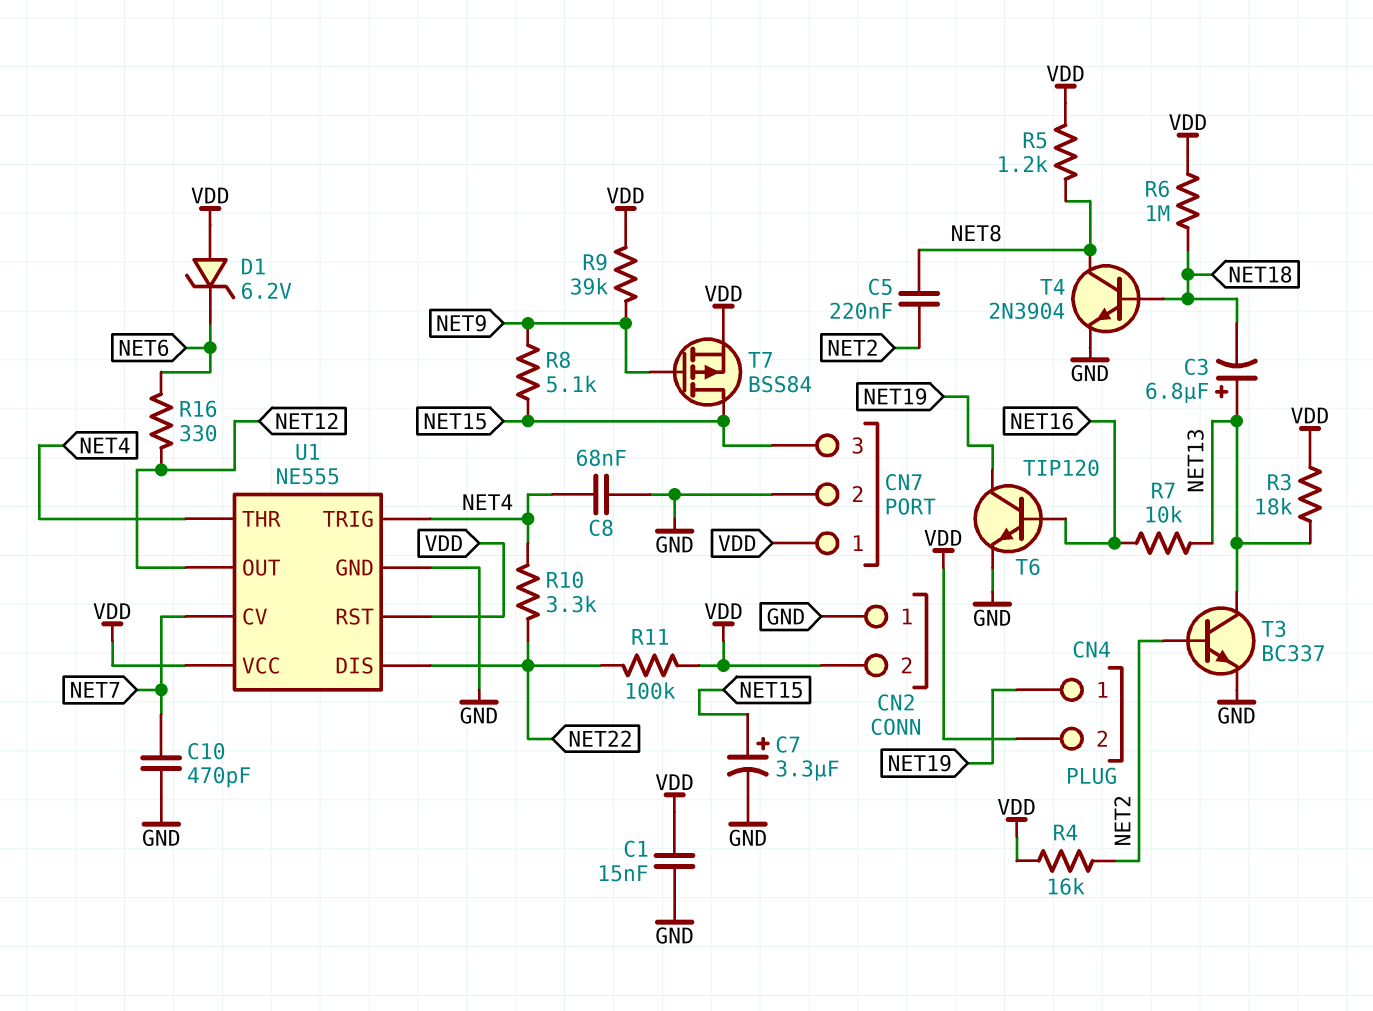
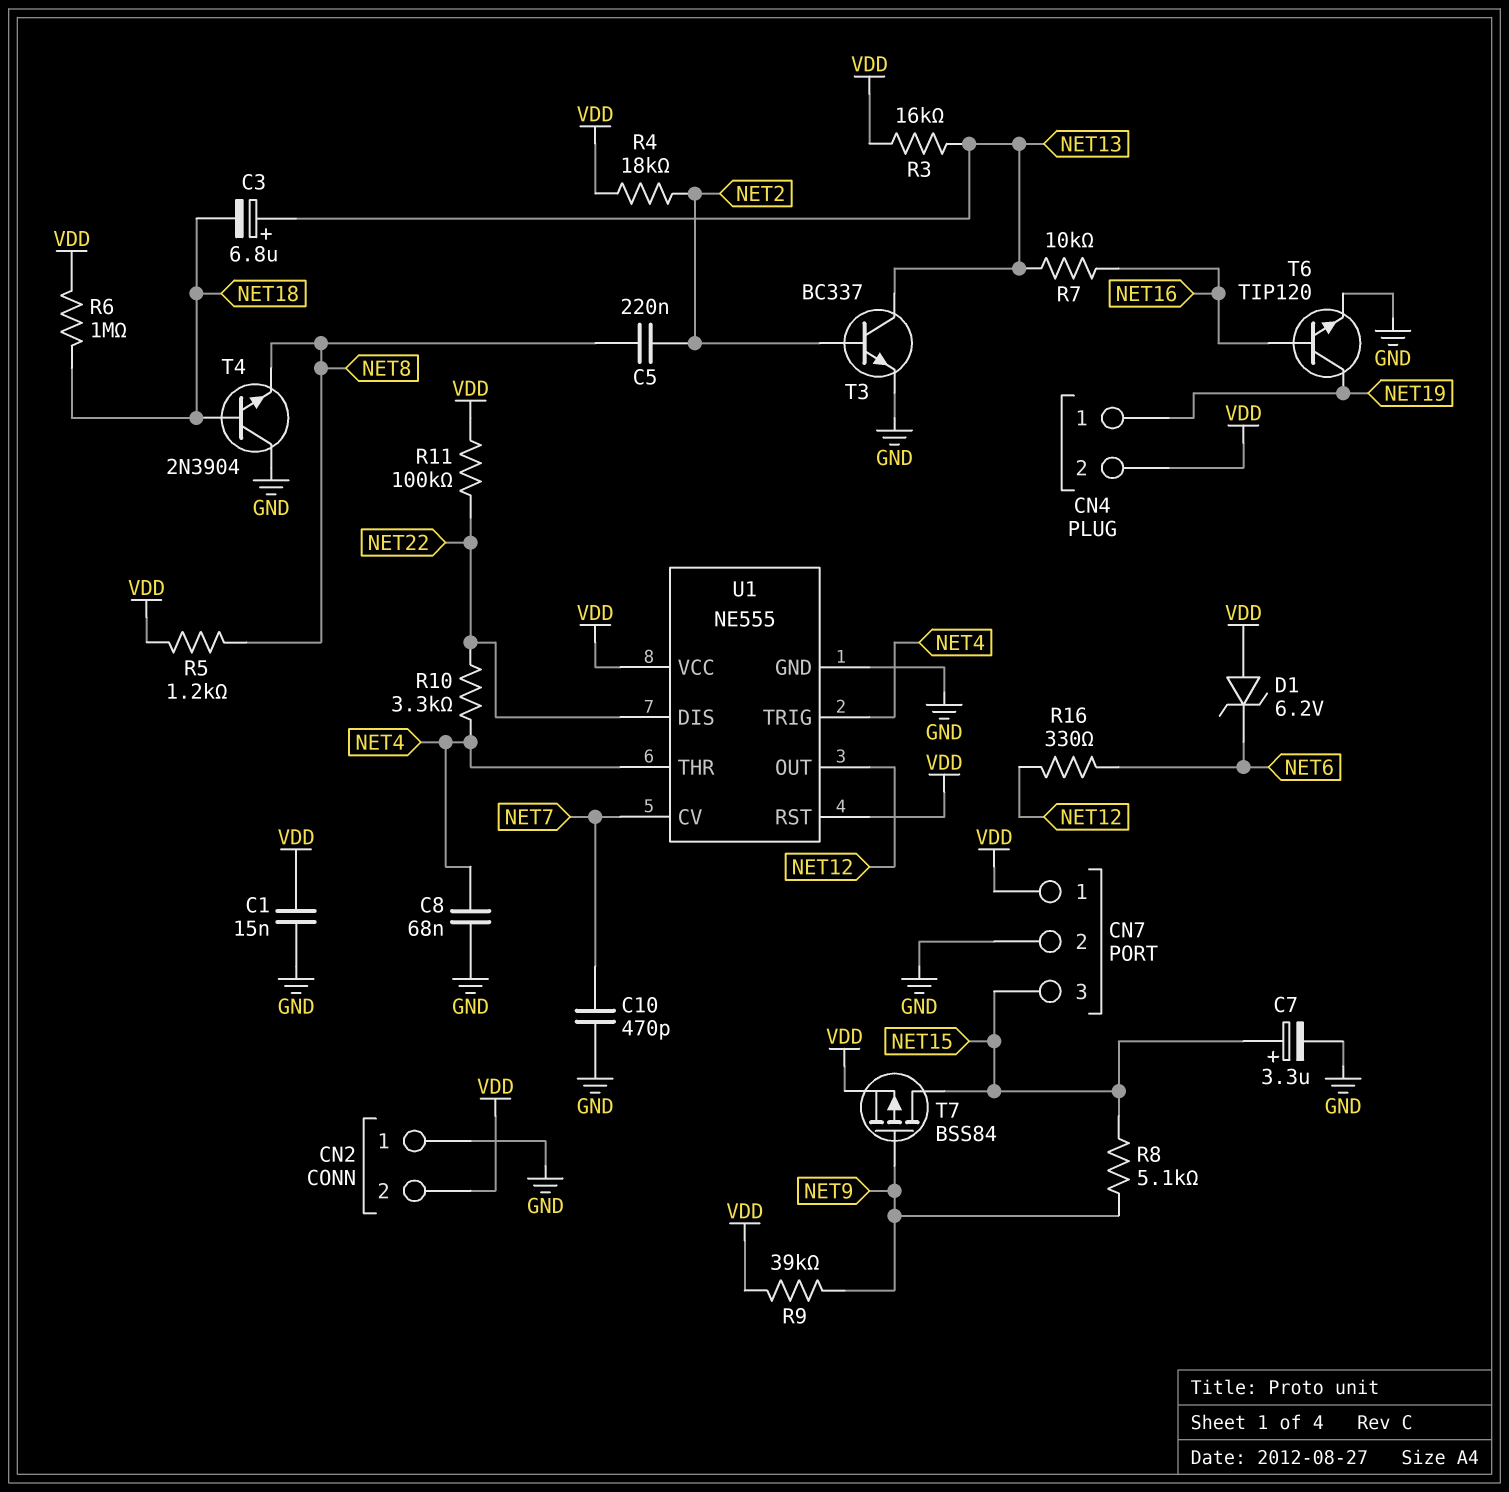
R3: 18k (NET13, VDD) -> 16k (NET13, VDD)
R4: 16k (NET2, VDD) -> 18k (NET2, VDD)
T4: NPN 2N3904 (B NET18, C NET8, E GND) -> NPN 2N3904 (B NET18, C GND, E NET8)

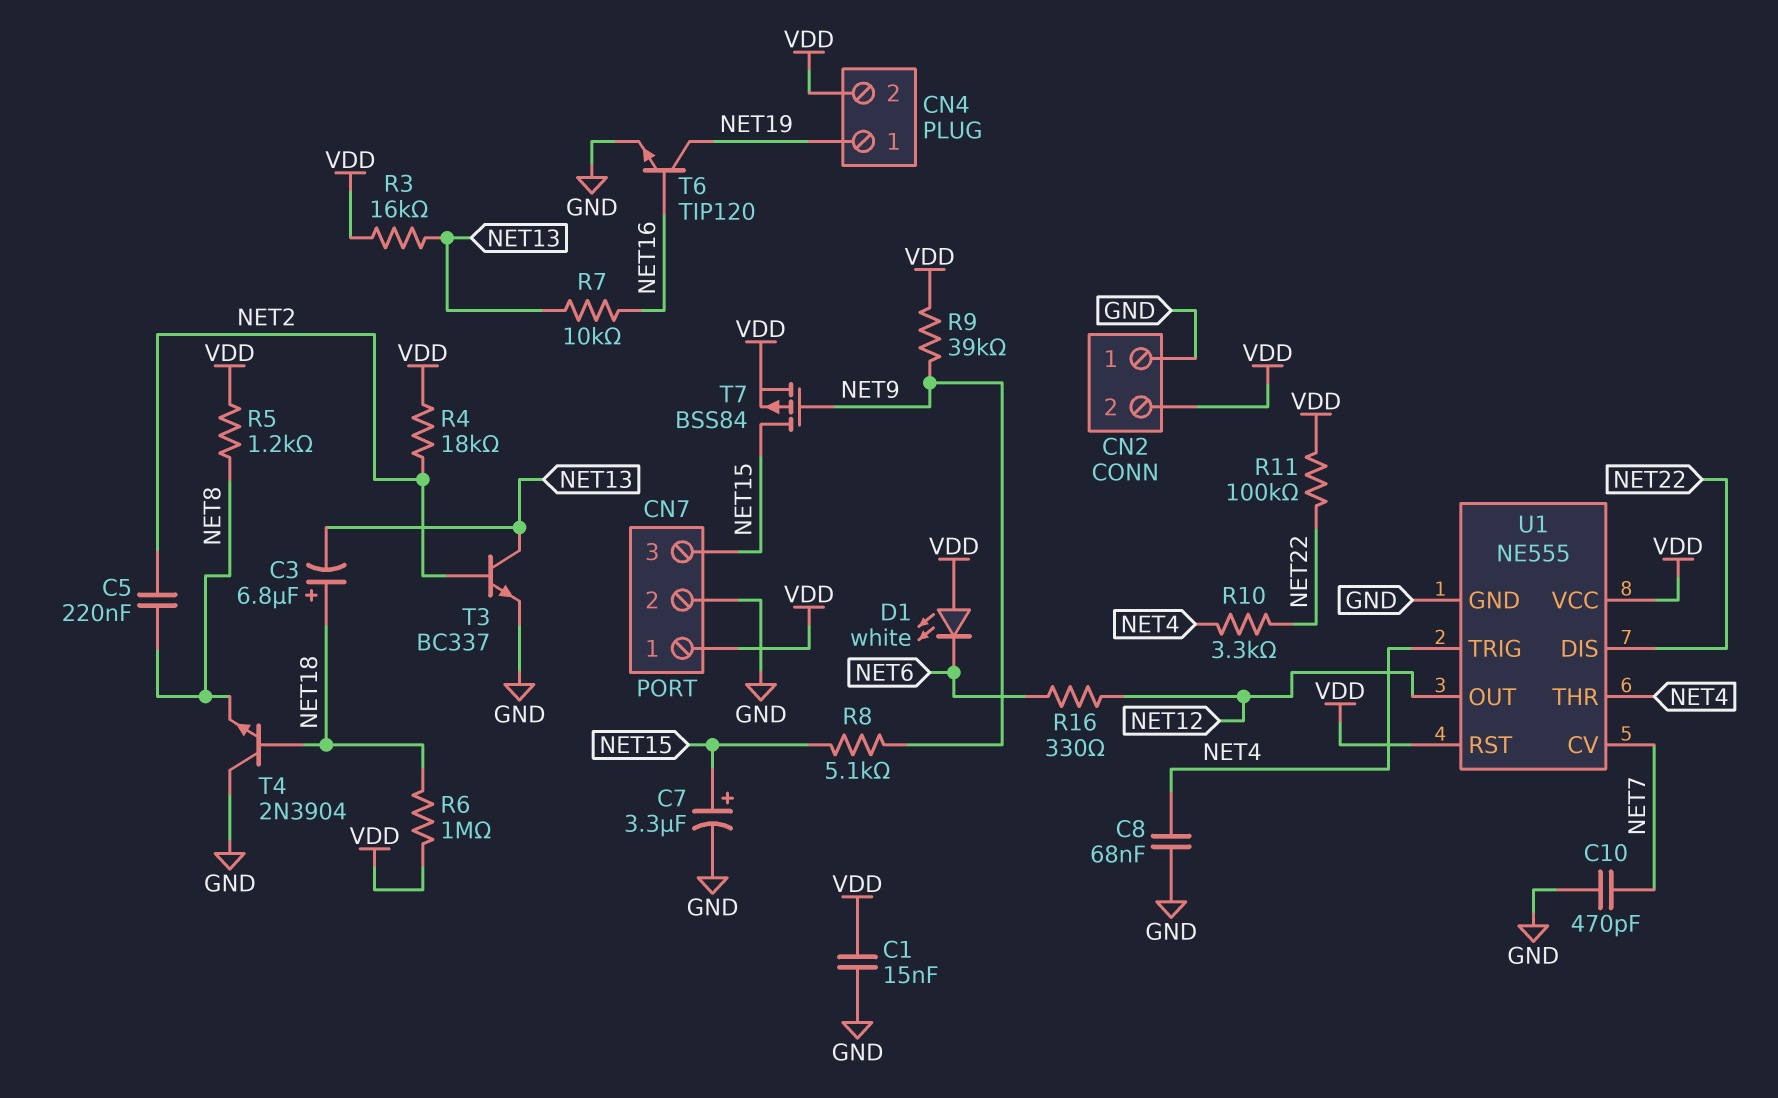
C3: 6.8uF (plus NET13, minus NET18) -> 6.8uF (plus NET18, minus NET13)
D1: zener 6.2V (A VDD, K NET6) -> LED white (A VDD, K NET6)

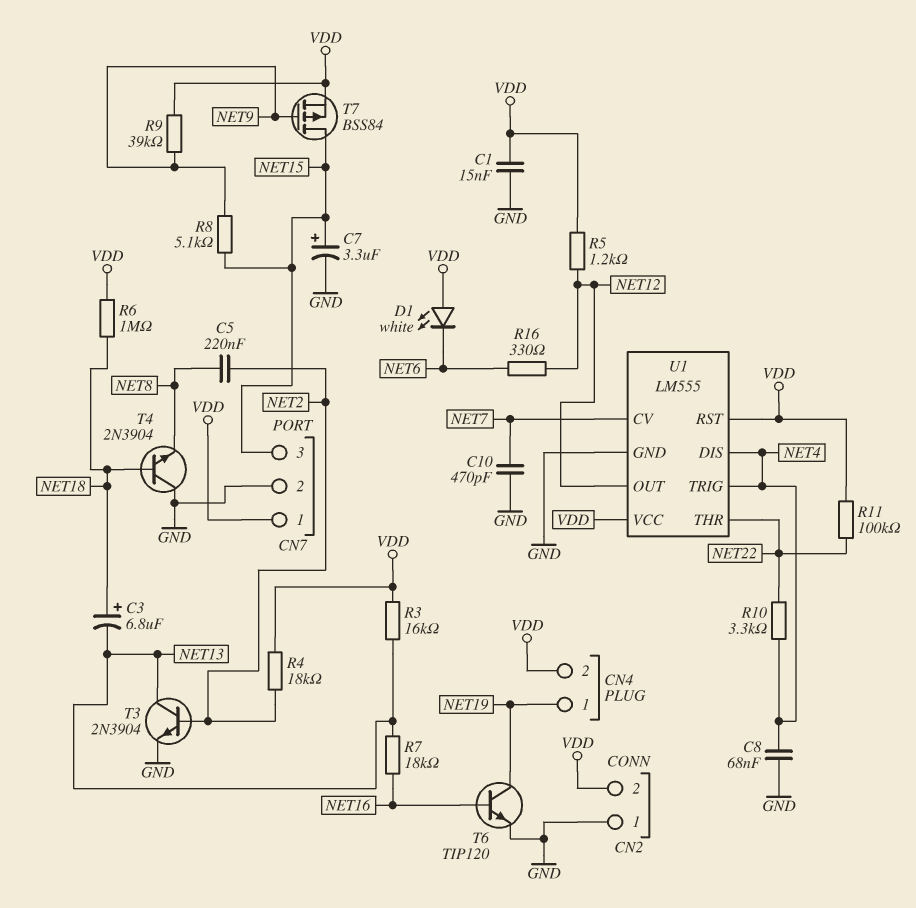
R5: 1.2k (NET8, VDD) -> 1.2k (NET12, VDD)
R7: 10k (NET13, NET16) -> 18k (NET13, NET16)
T3: NPN BC337 (B NET2, C NET13, E GND) -> NPN 2N3904 (B NET2, C NET13, E GND)
U1: NE555 -> LM555
U1 pin DIS: NET22 -> NET4
U1 pin THR: NET4 -> NET22

